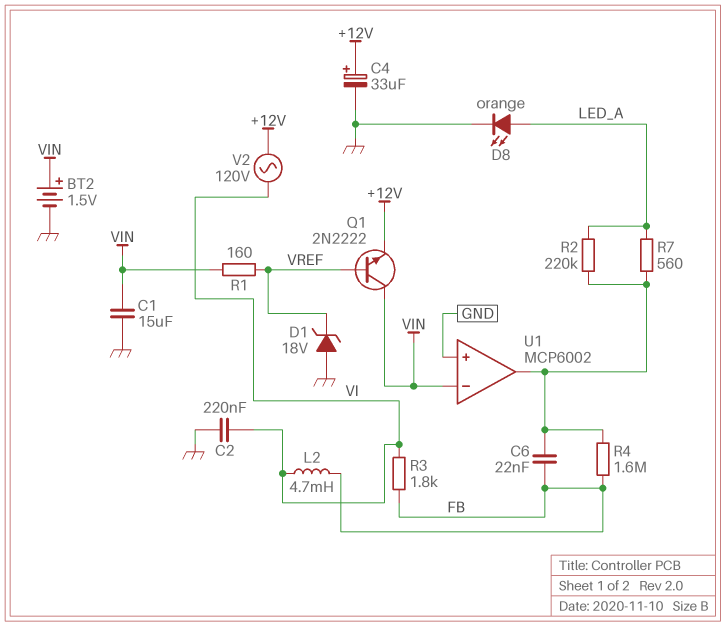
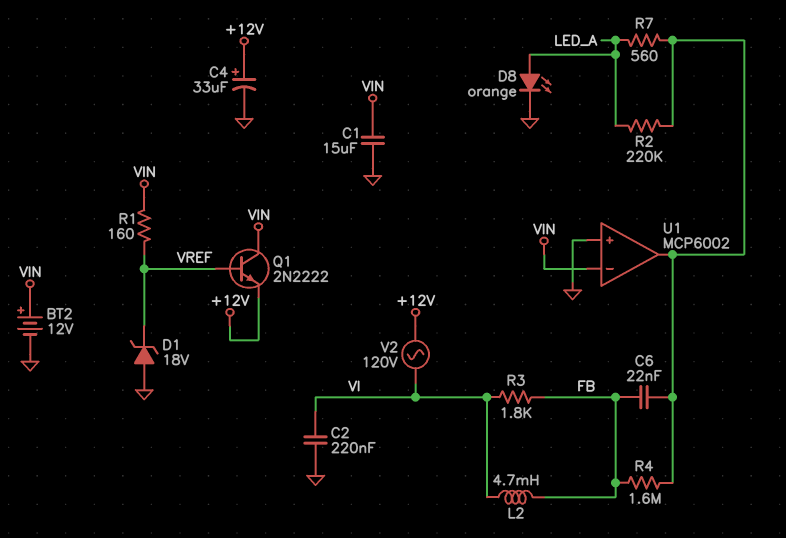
BT2: 1.5V (plus VIN, minus GND) -> 12V (plus VIN, minus GND)

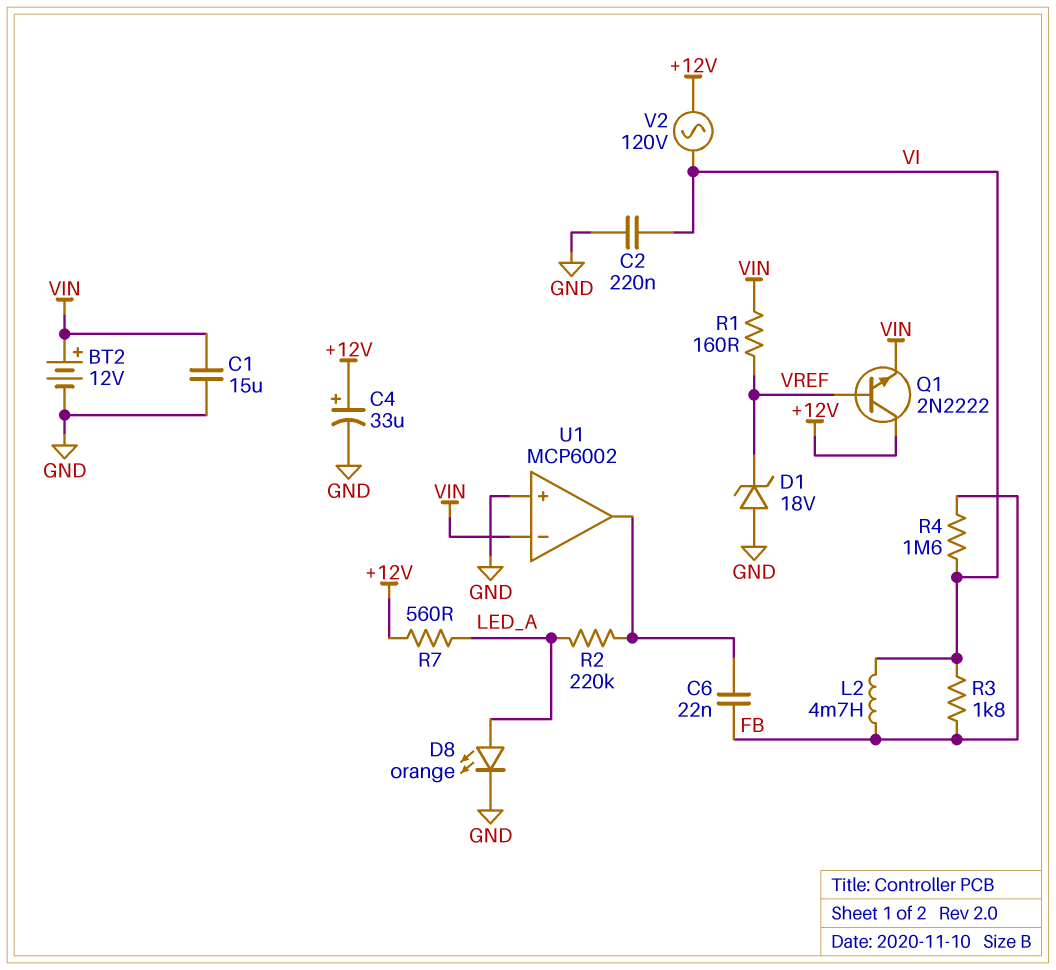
Q1: NPN 2N2222 (B VREF, C VIN, E +12V) -> NPN 2N2222 (B VREF, C +12V, E VIN)
R4: 1.6M (FB, U1/out) -> 1.6M (FB, VI)
R7: 560 (LED_A, U1/out) -> 560 (+12V, LED_A)

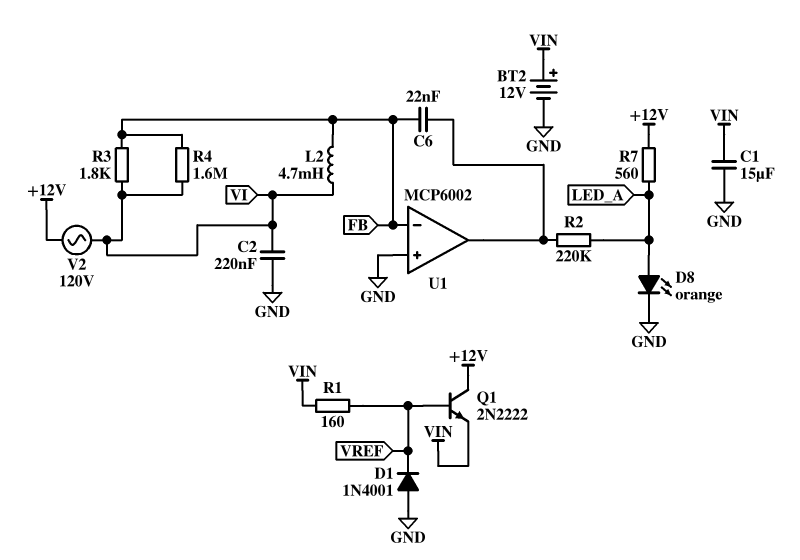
C4: 33uF (plus +12V, minus GND) -> none
D1: zener 18V (A GND, K VREF) -> diode 1N4001 (A GND, K VREF)
U1 pin in-: VIN -> FB

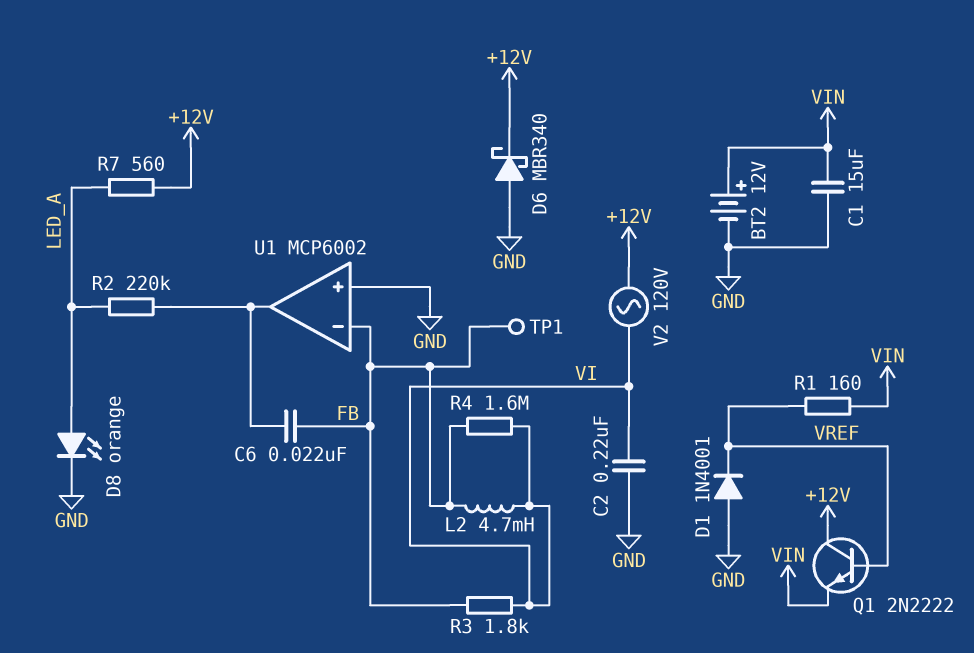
D6: none -> schottky MBR340 (A GND, K +12V)
TP1: none -> test point (FB)

